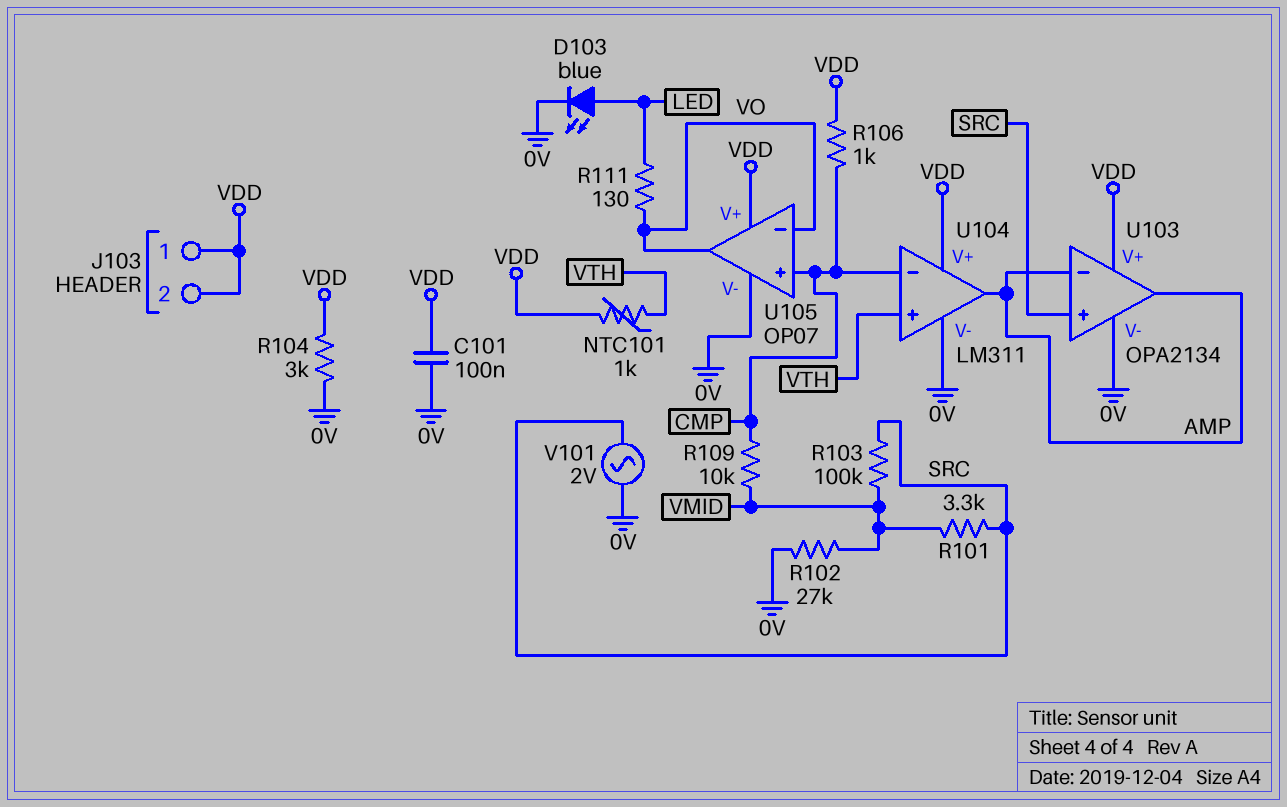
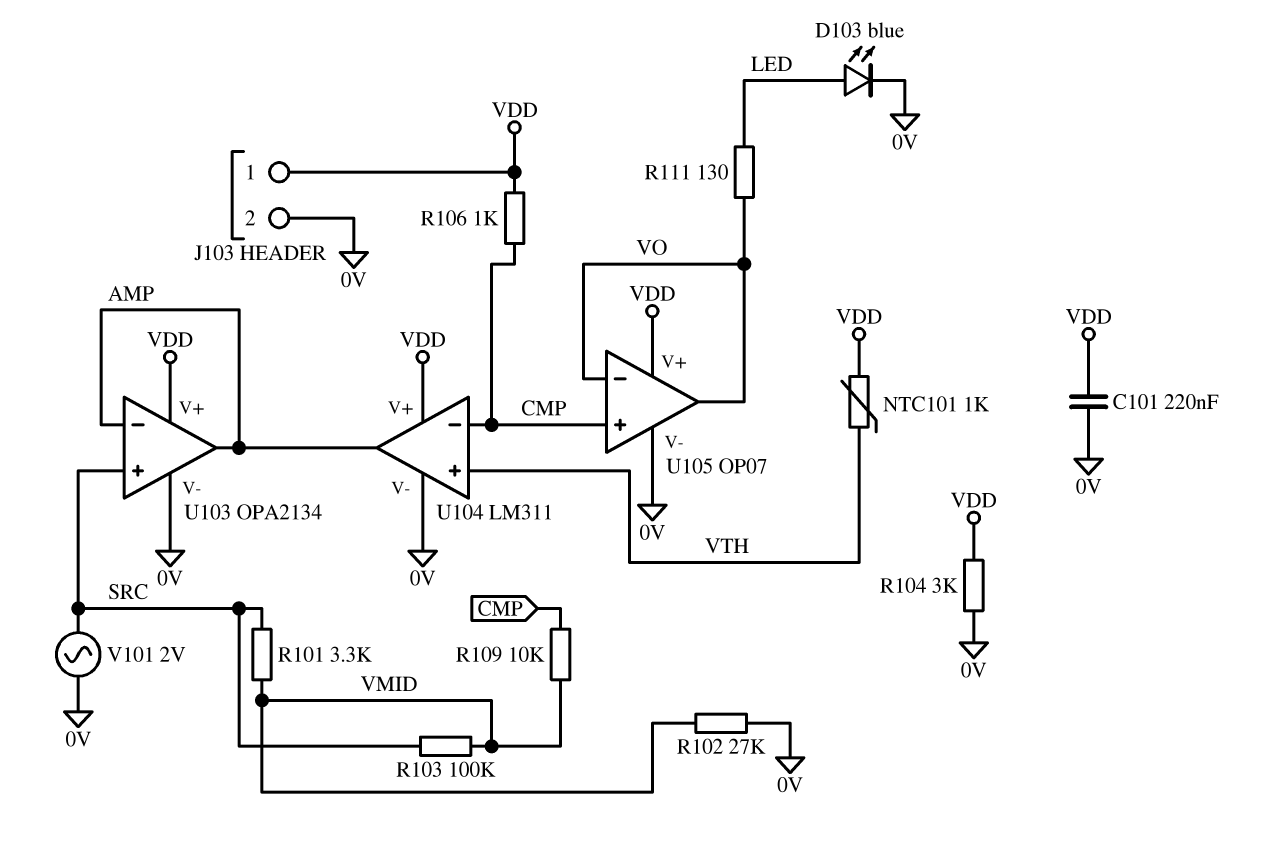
C101: 100nF (0V, VDD) -> 220nF (0V, VDD)
J103 pin 2: VDD -> 0V

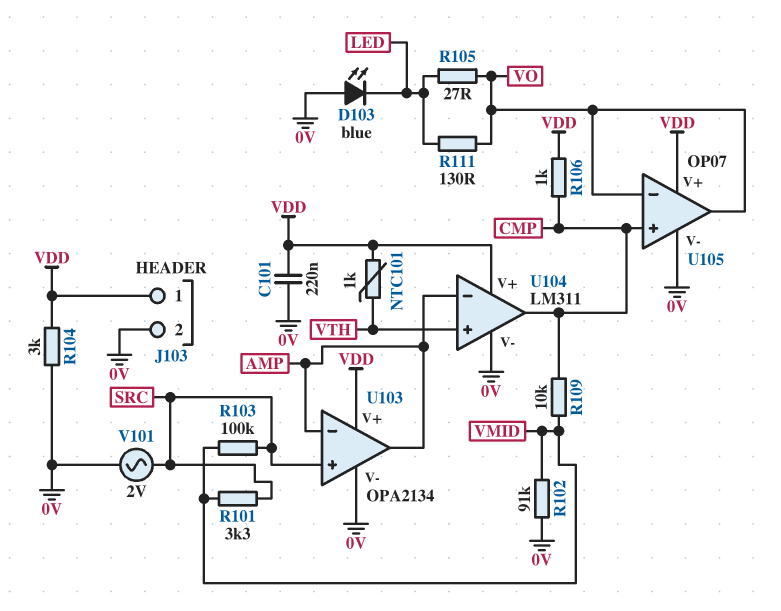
D103: LED blue (A LED, K 0V) -> LED blue (A 0V, K LED)
R102: 27k (0V, VMID) -> 91k (0V, VMID)
R105: none -> 27 (LED, VO)
U104 pin in-: CMP -> AMP
U104 pin out: AMP -> CMP

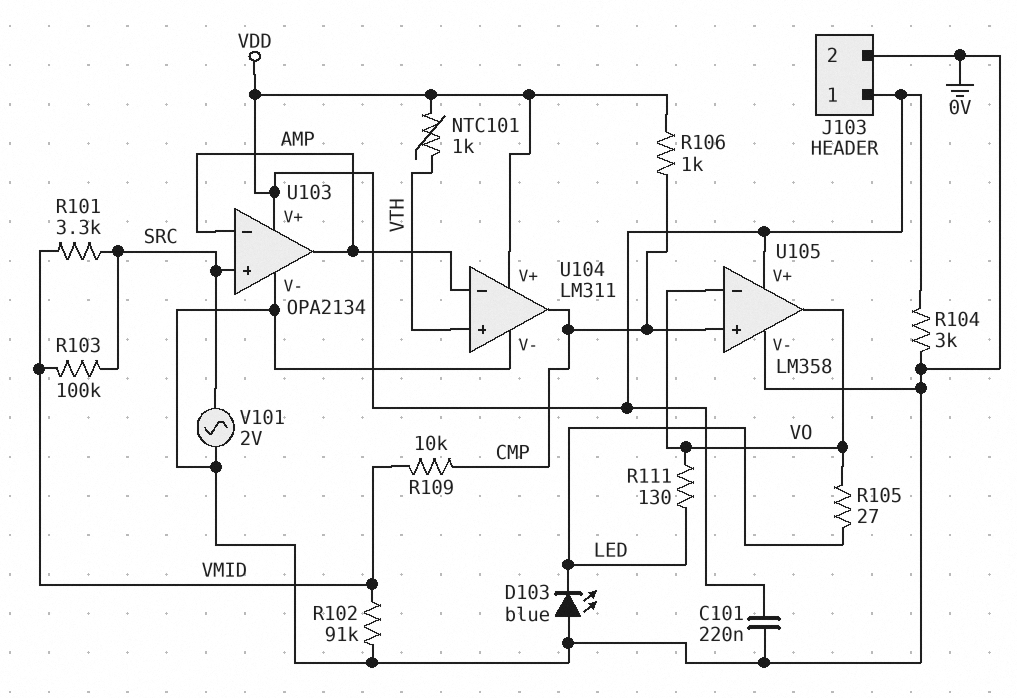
U105: OP07 -> LM358

